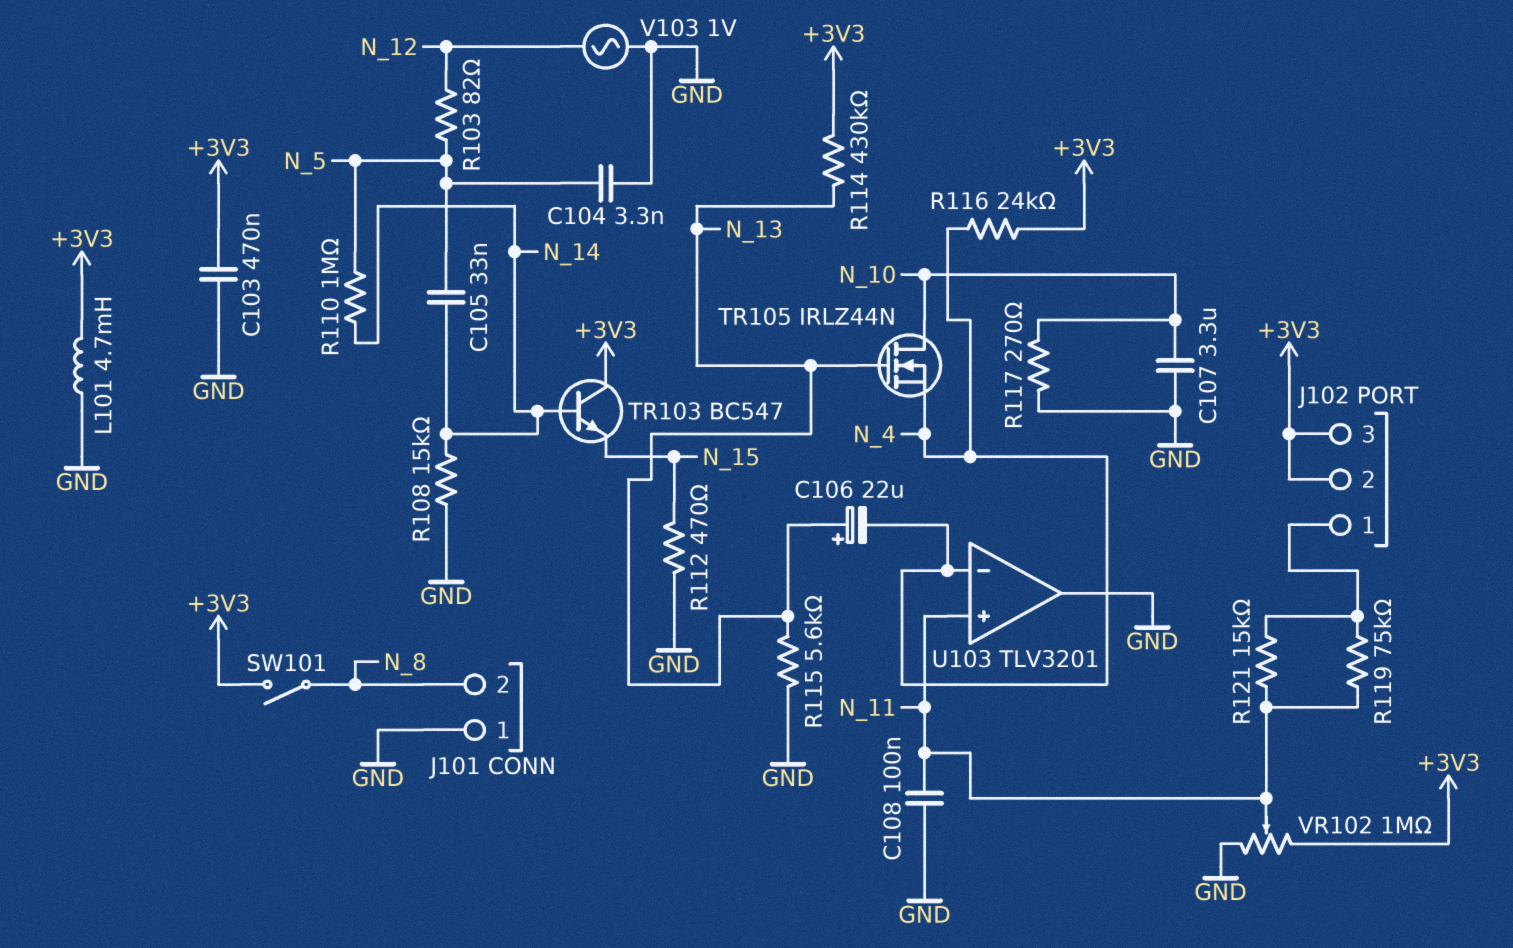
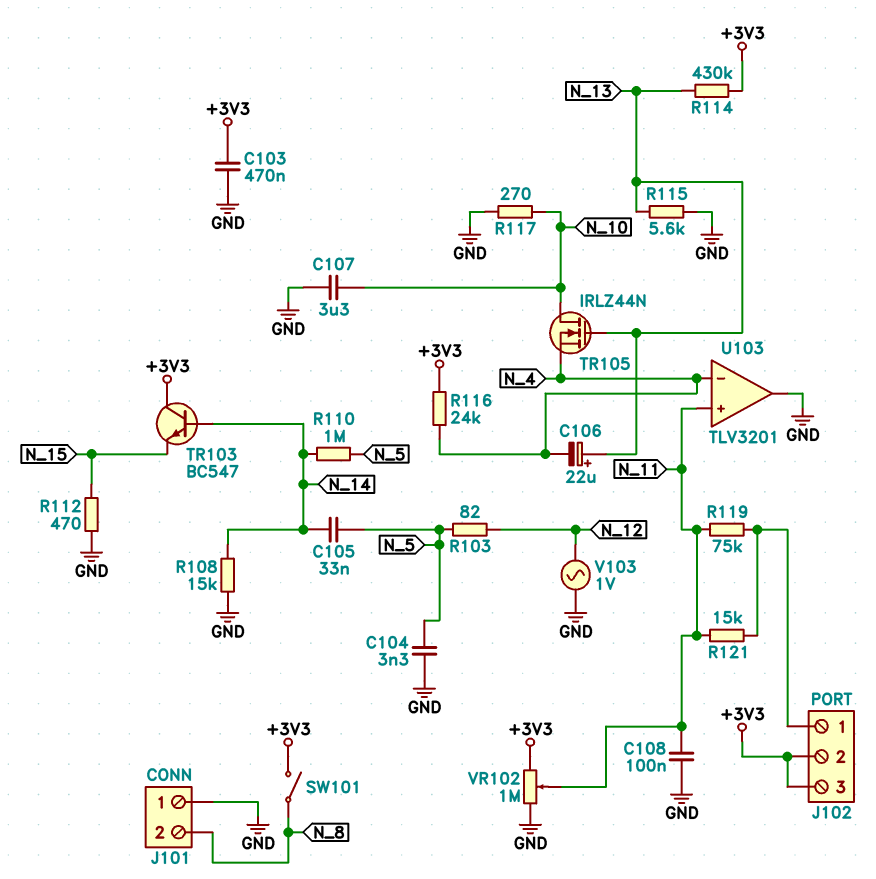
L101: 4.7mH (+3V3, GND) -> none

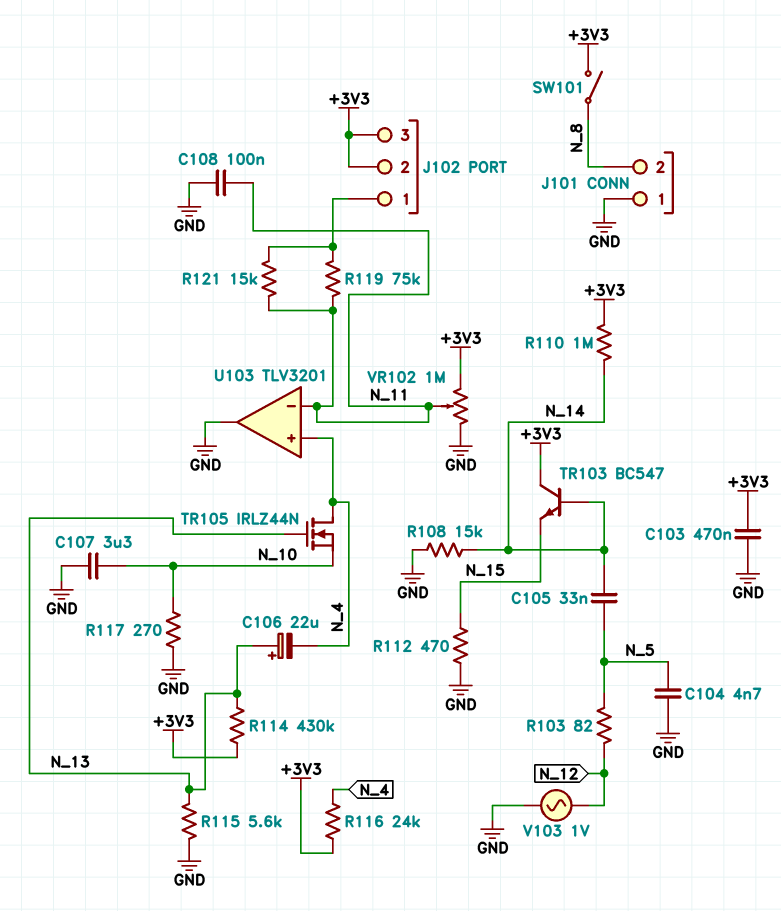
C104: 3.3nF (GND, N_5) -> 4.7nF (GND, N_5)
R110: 1M (N_5, N_14) -> 1M (+3V3, N_14)
TR105: NMOS IRLZ44N (G N_13, D N_10, S N_4) -> NMOS IRLZ44N (G N_13, D N_4, S N_10)
U103 pin in+: N_11 -> N_4
U103 pin in-: N_4 -> N_11

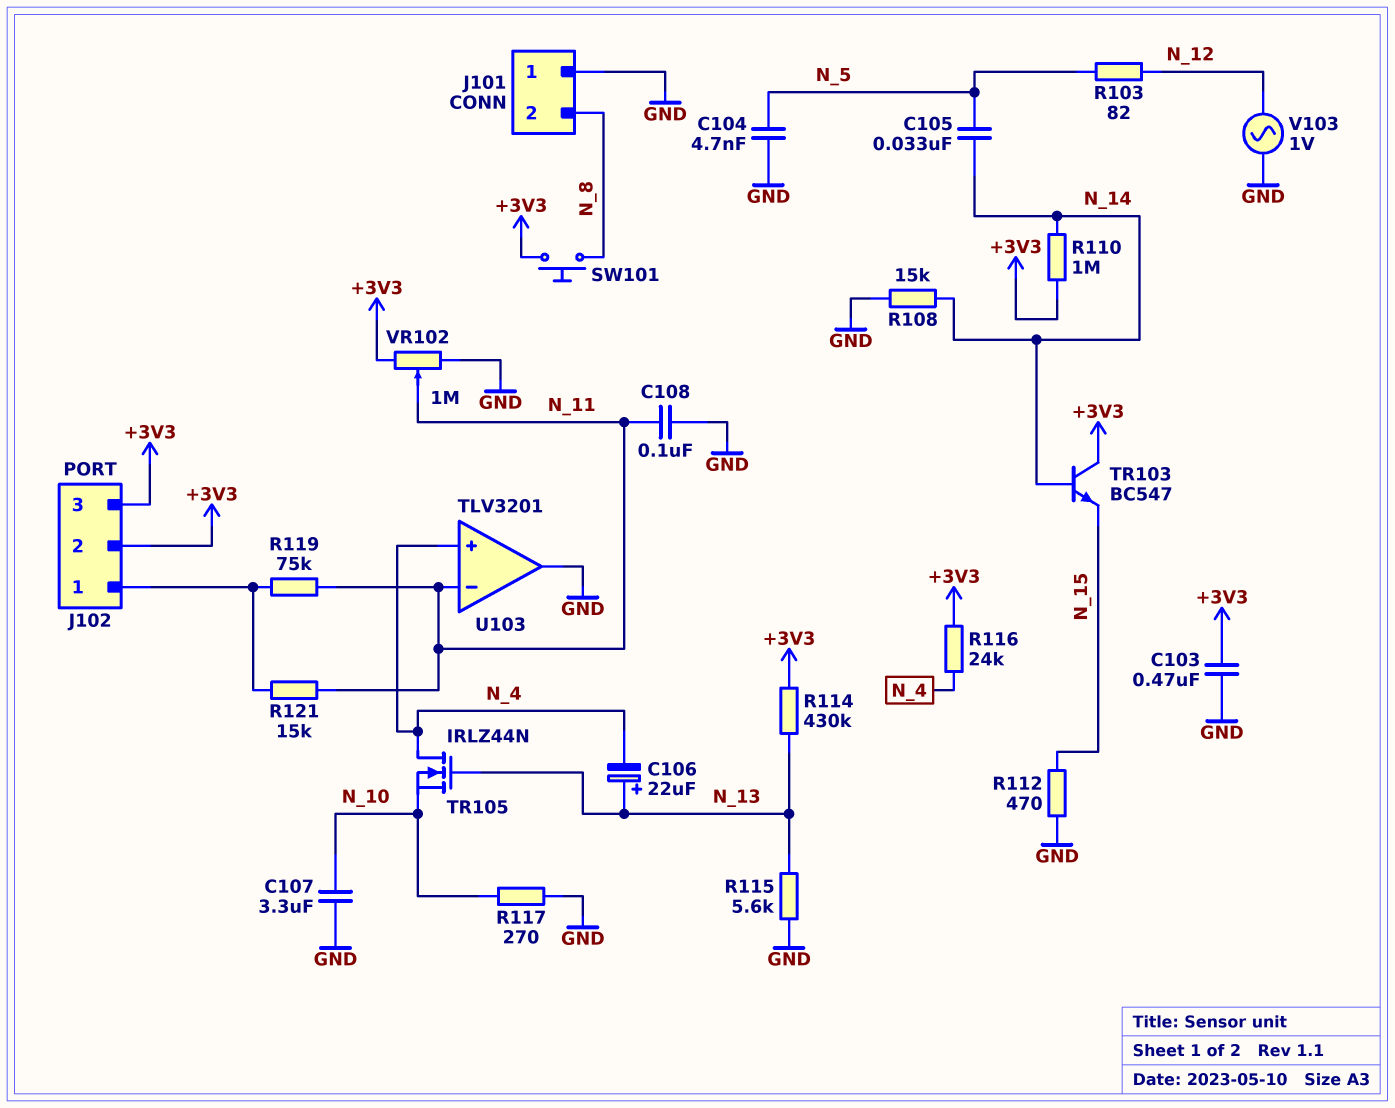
SW101: switch (+3V3, N_8) -> button (+3V3, N_8)

